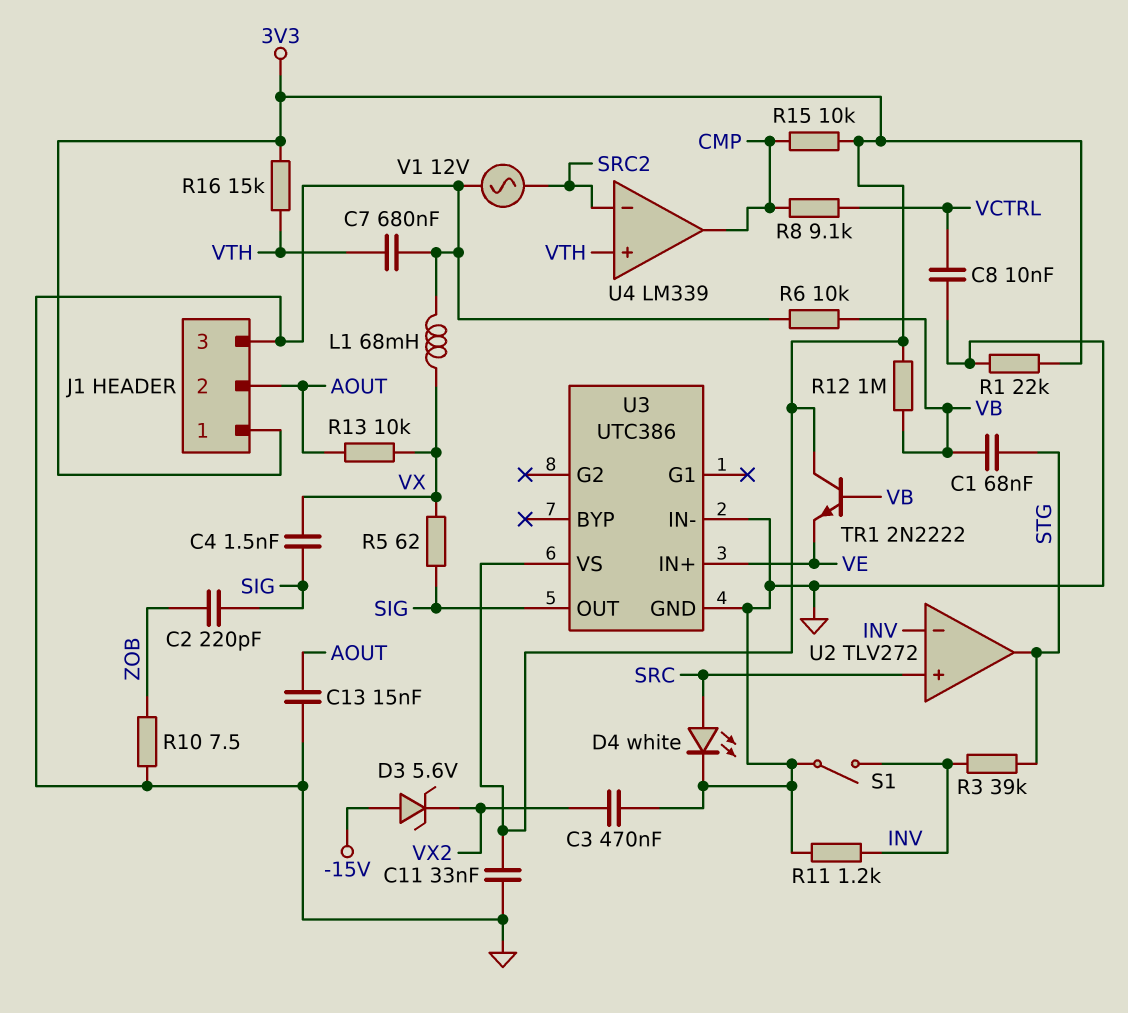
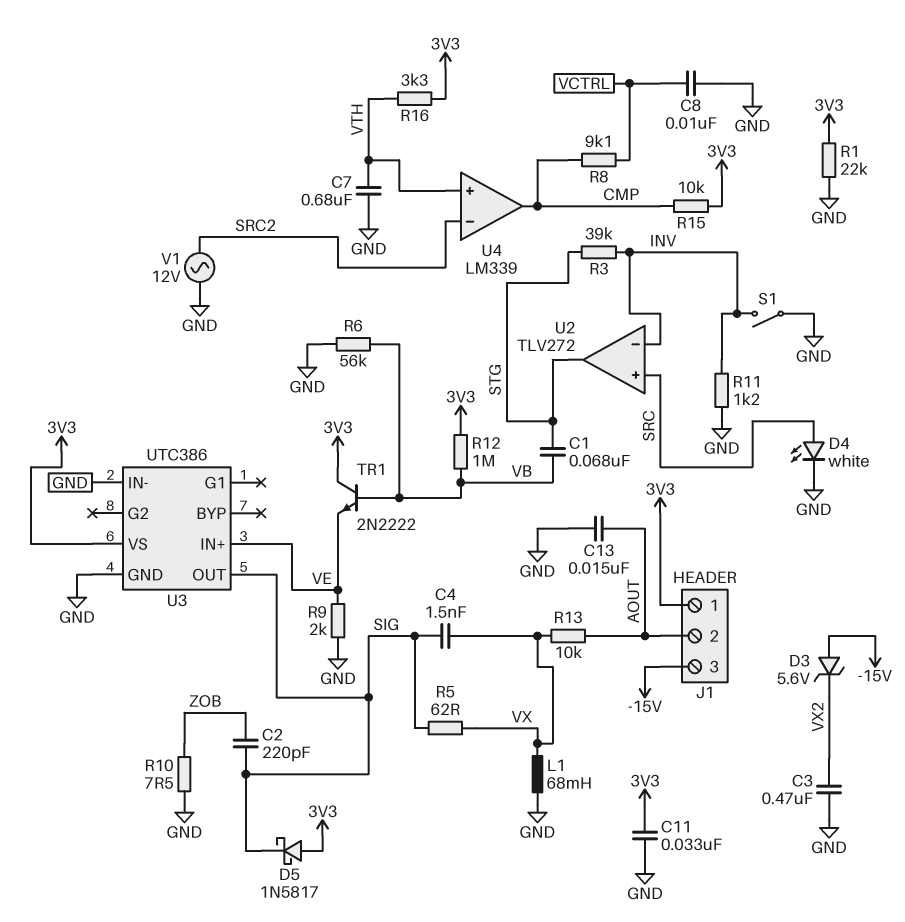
D5: none -> schottky 1N5817 (A 3V3, K SIG)
J1 pin 3: GND -> -15V
R6: 10k (GND, VB) -> 56k (GND, VB)
R9: none -> 2k (GND, VE)
R16: 15k (3V3, VTH) -> 3.3k (3V3, VTH)

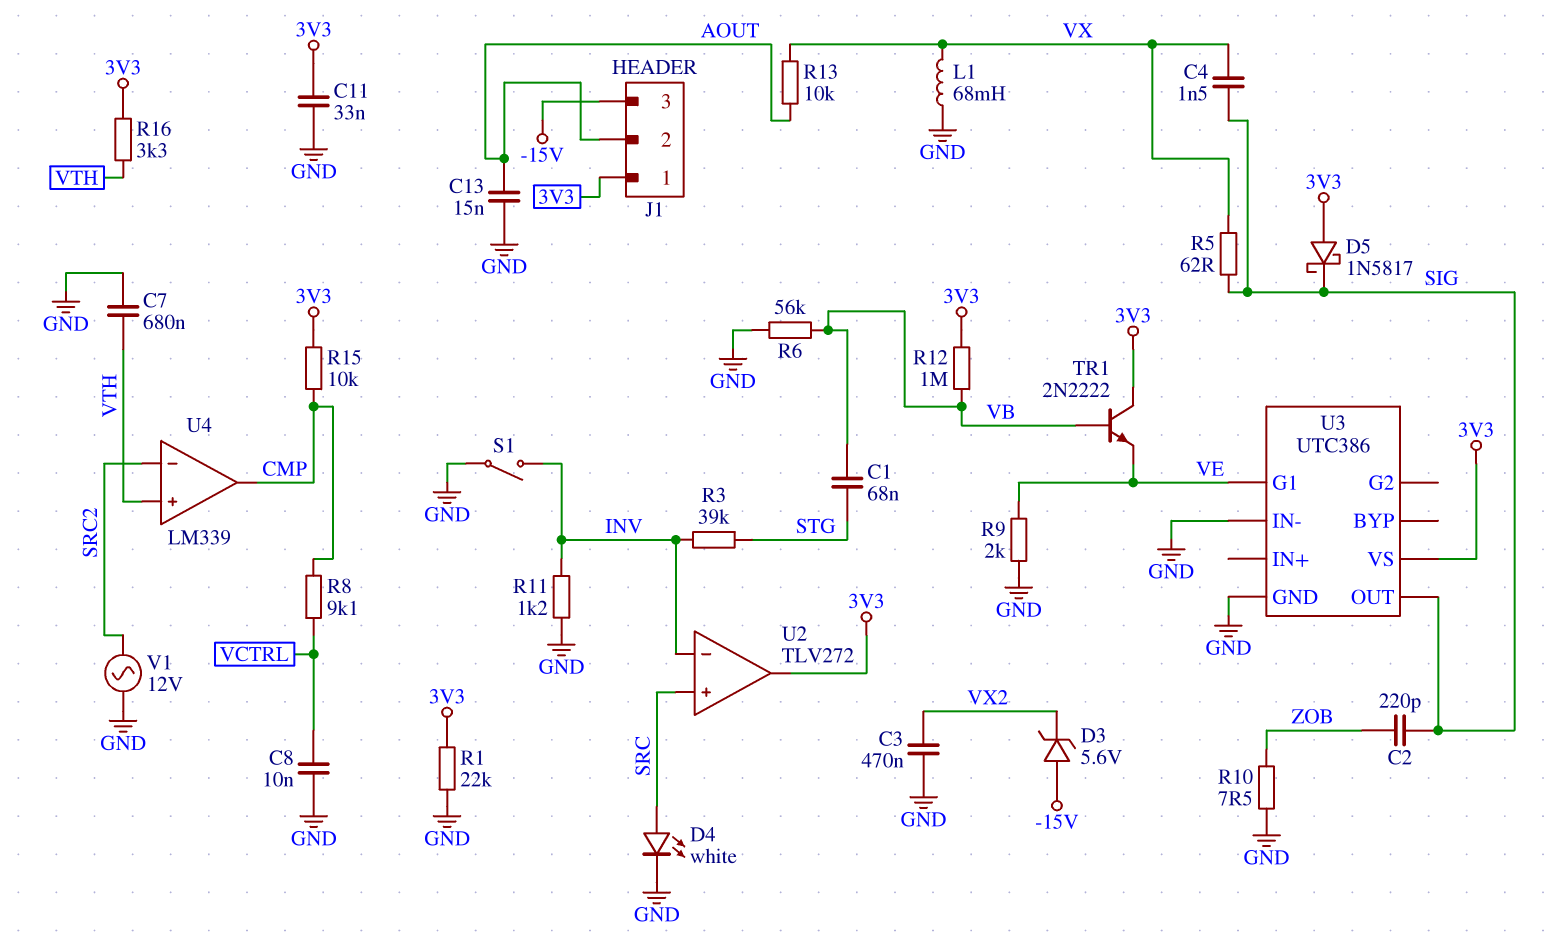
U2 pin out: STG -> 3V3
U3 pin G1: none -> VE
U3 pin IN+: VE -> none

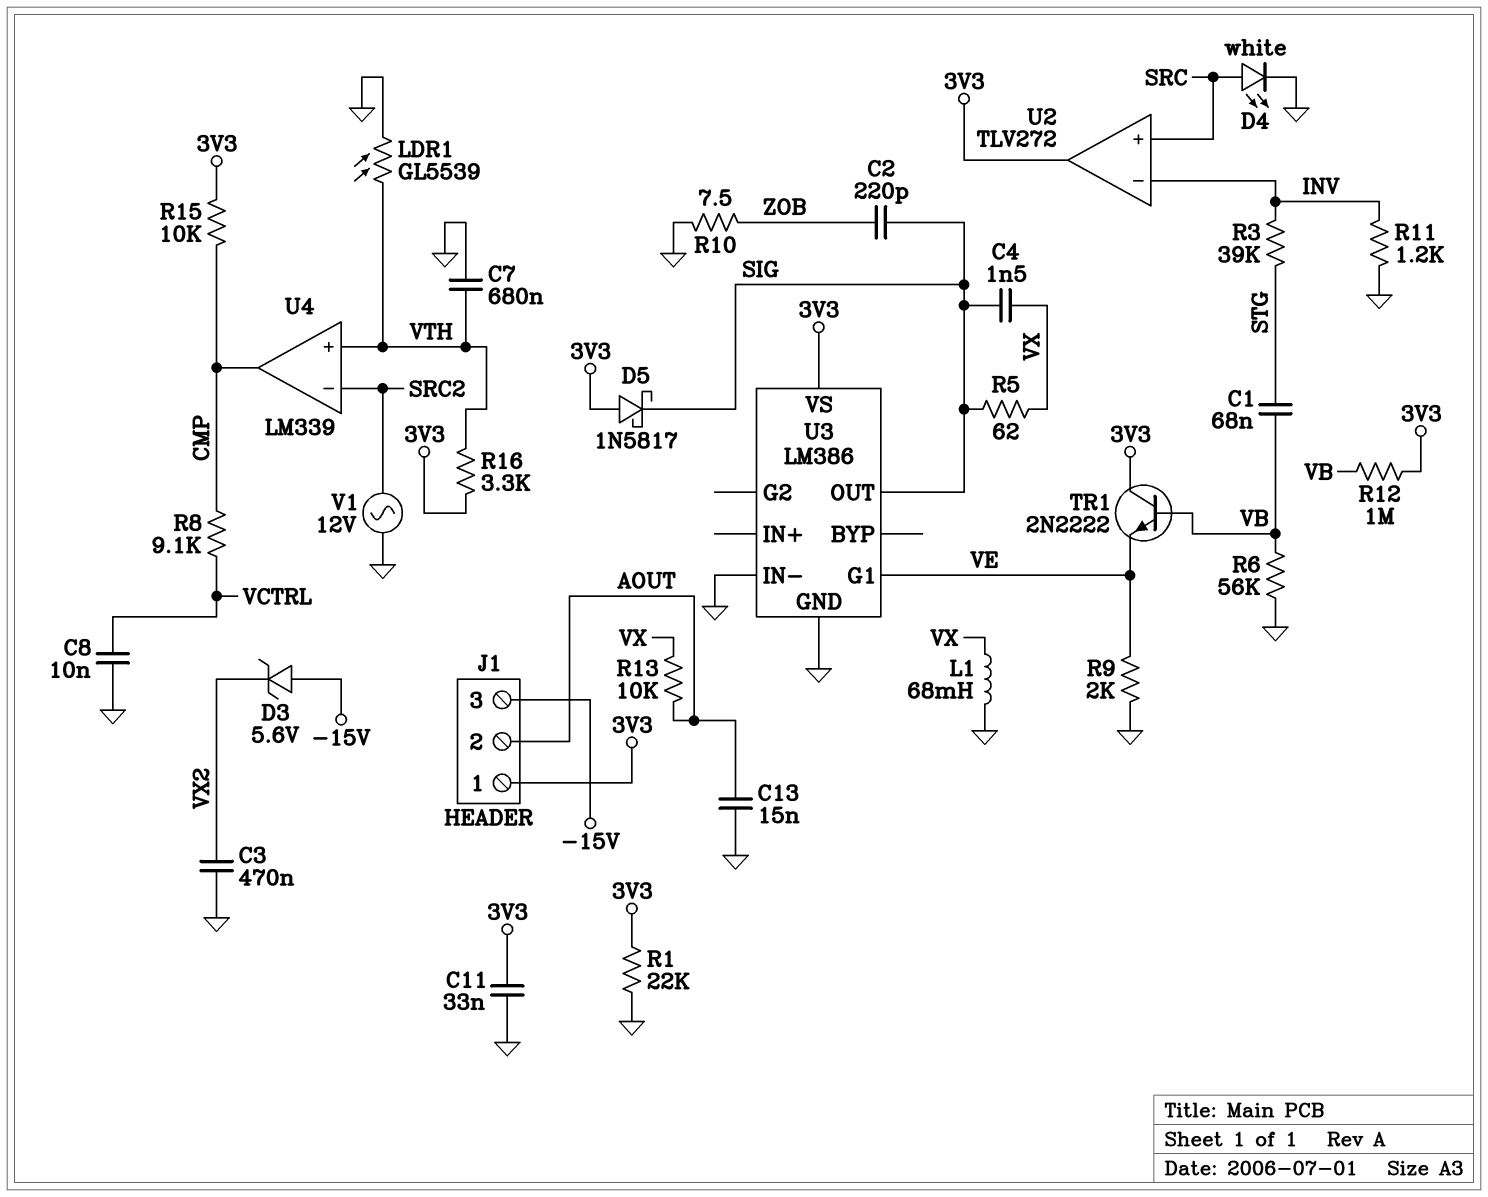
LDR1: none -> GL5539 (GND, VTH)
S1: switch (GND, INV) -> none
U3: UTC386 -> LM386

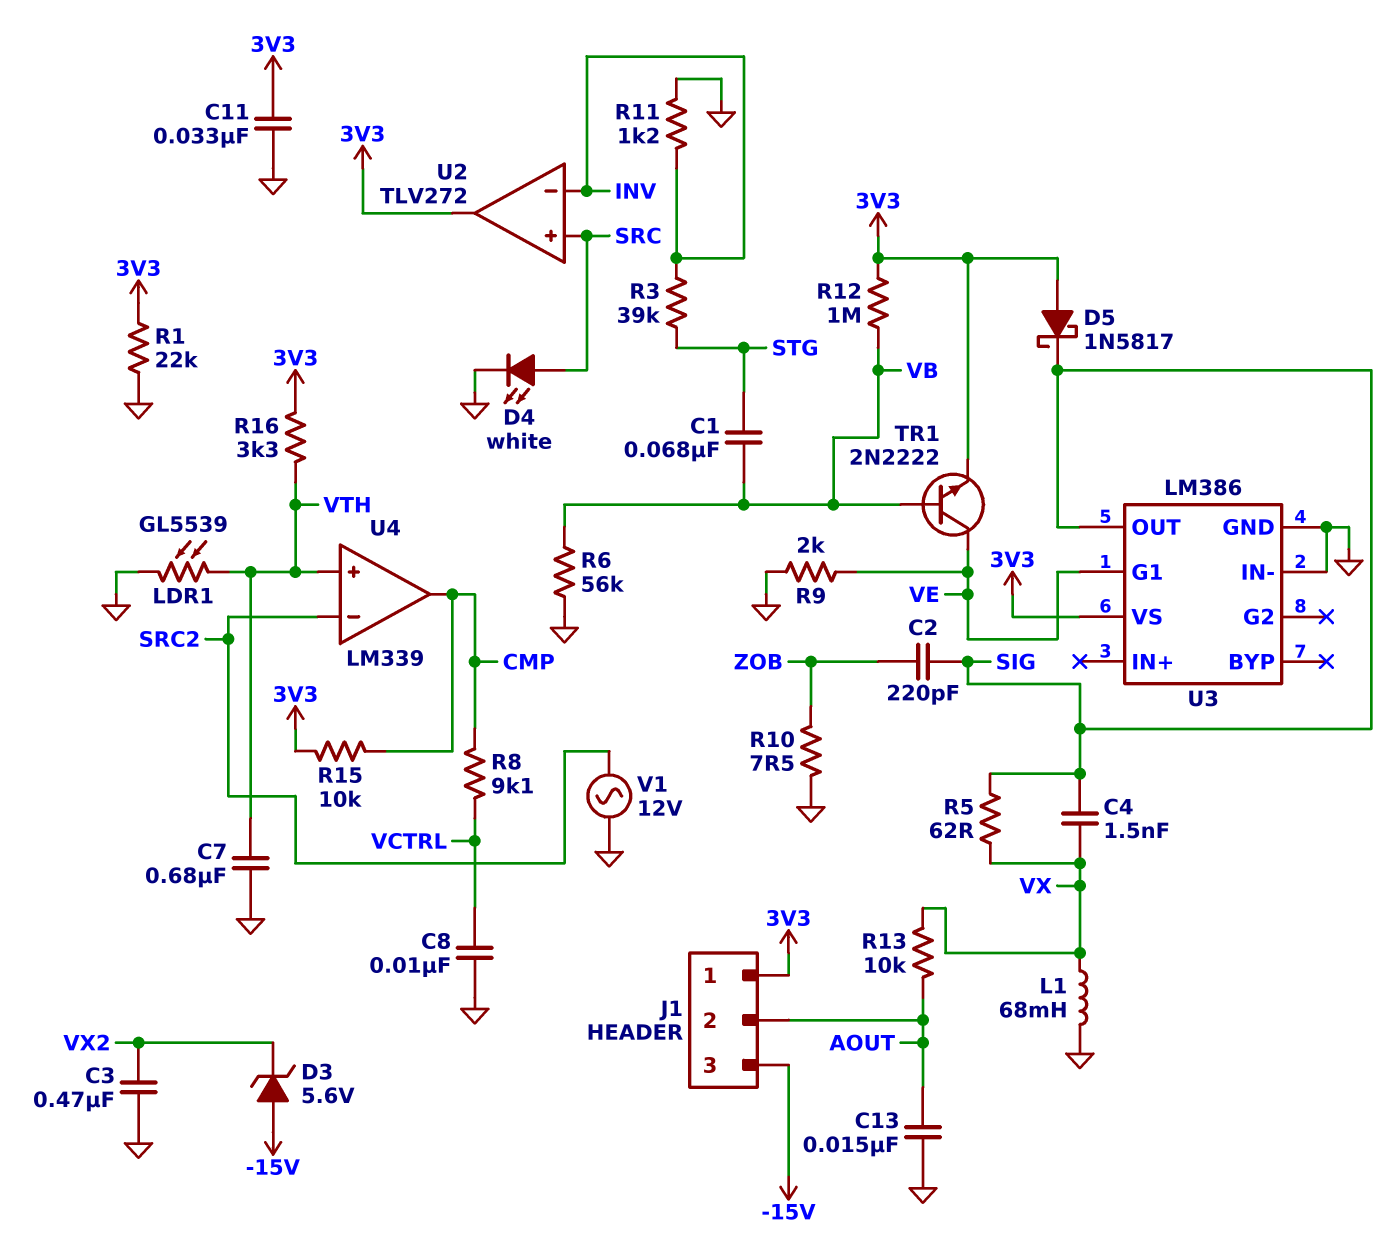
TR1: NPN 2N2222 (B VB, C 3V3, E VE) -> NPN 2N2222 (B VB, C VE, E 3V3)

